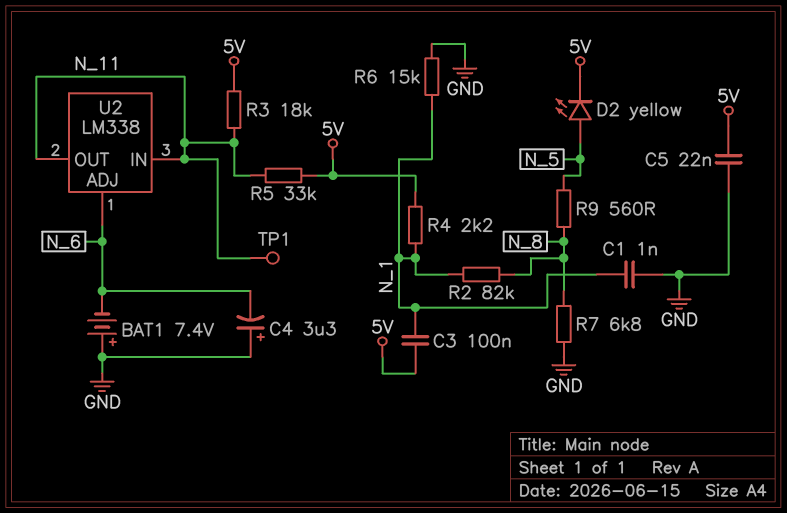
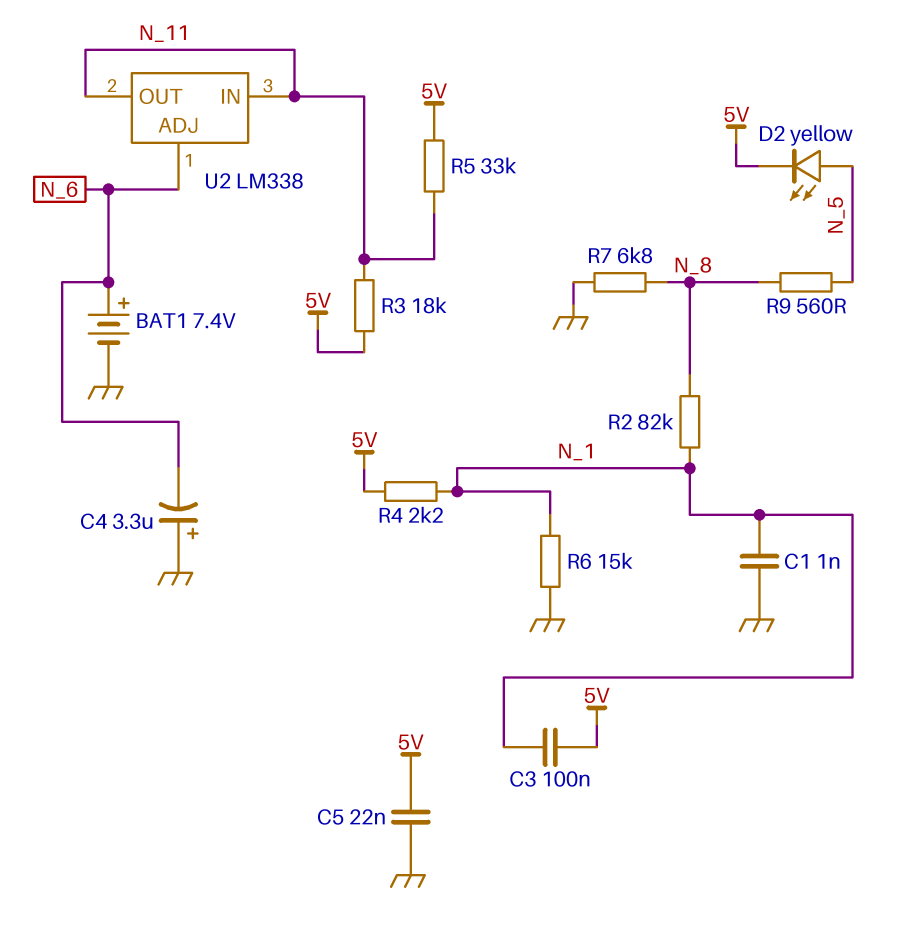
BAT1: 7.4V (plus GND, minus N_6) -> 7.4V (plus N_6, minus GND)
TP1: test point (N_11) -> none

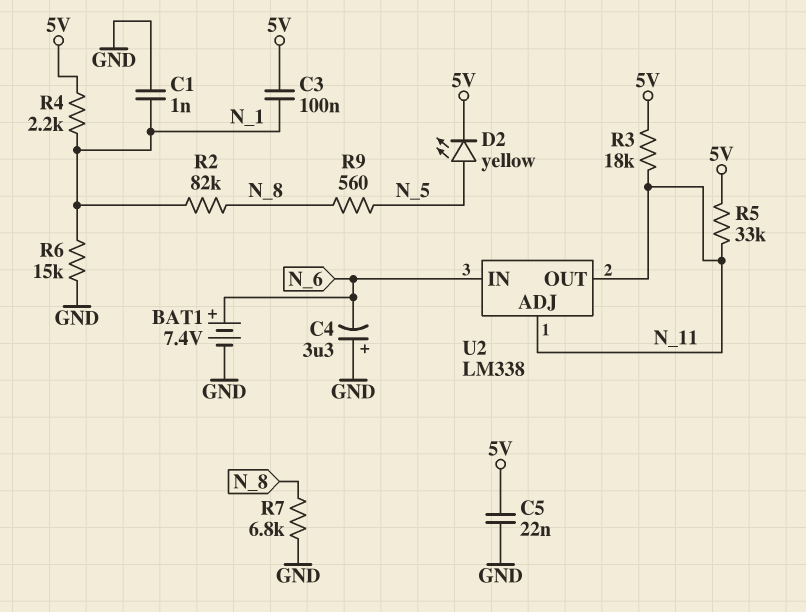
U2 pin ADJ: N_6 -> N_11
U2 pin IN: N_11 -> N_6

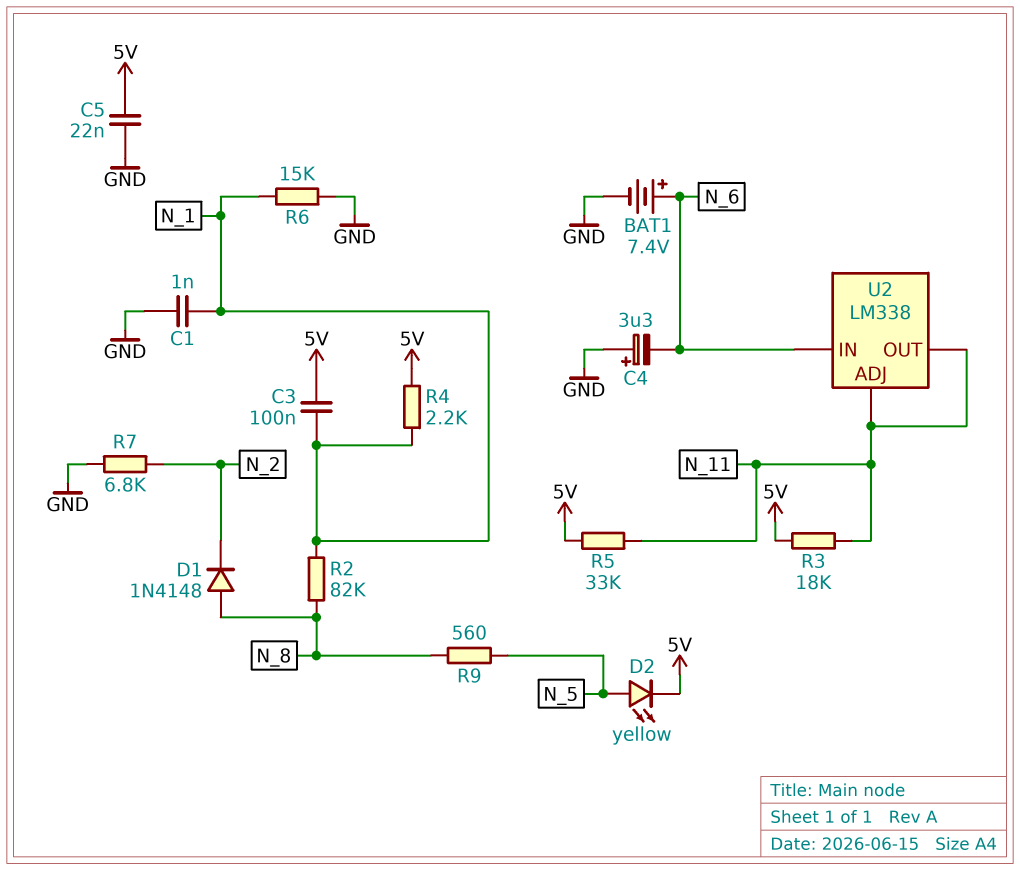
D1: none -> diode 1N4148 (A N_8, K N_2)
R7: 6.8k (GND, N_8) -> 6.8k (GND, N_2)

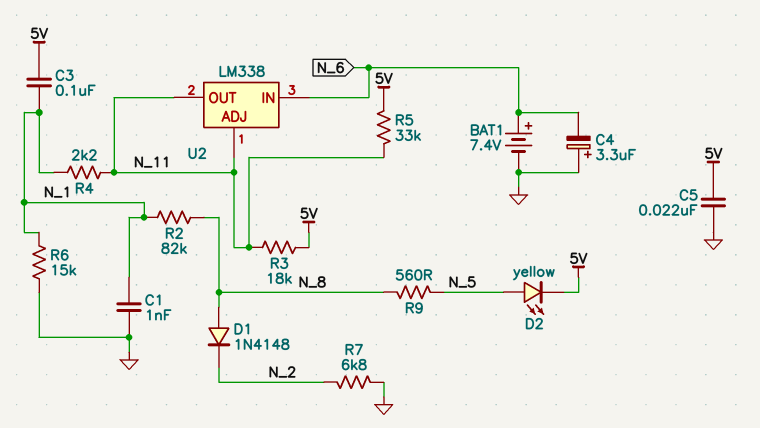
R4: 2.2k (5V, N_1) -> 2.2k (N_1, N_11)

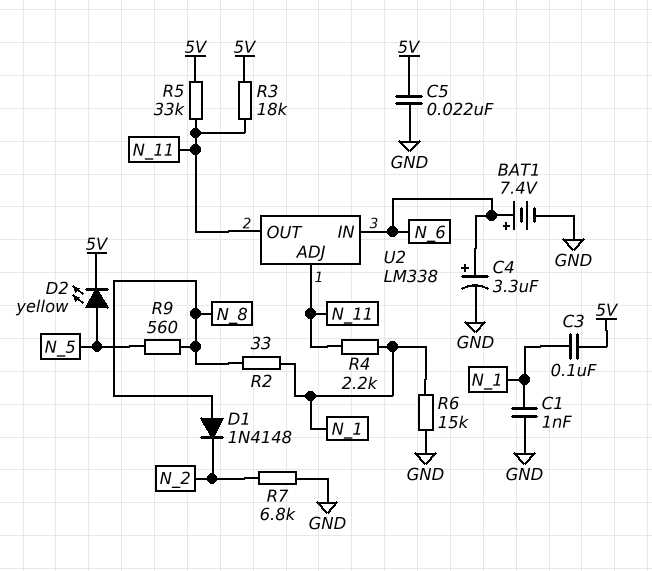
C4: 3.3uF (plus GND, minus N_6) -> 3.3uF (plus N_6, minus GND)
R2: 82k (N_1, N_8) -> 33 (N_1, N_8)

